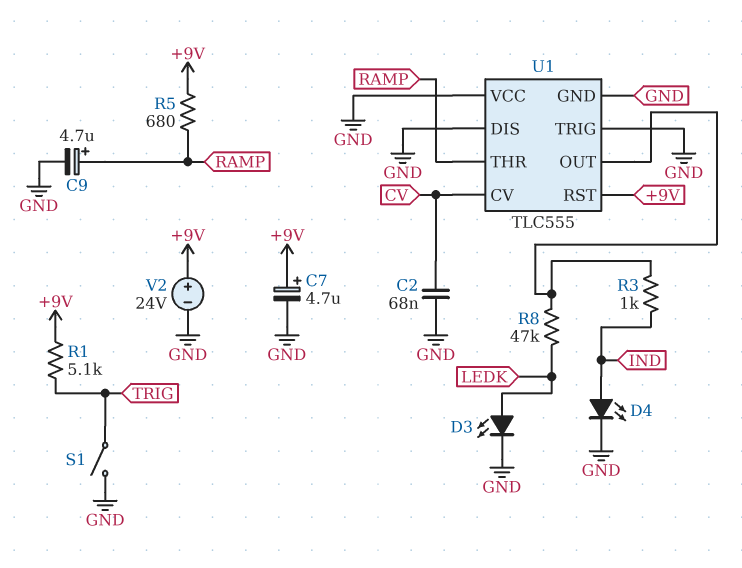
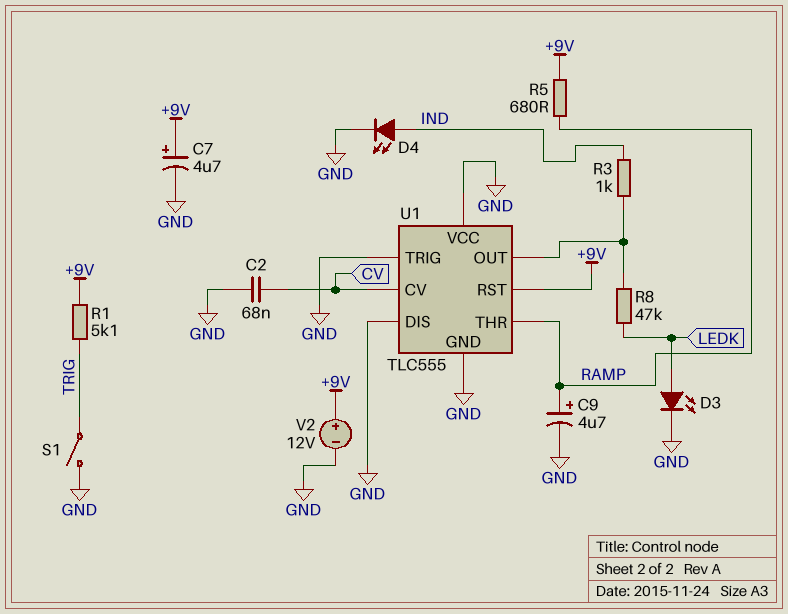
V2: 24V (plus +9V, minus GND) -> 12V (plus +9V, minus GND)

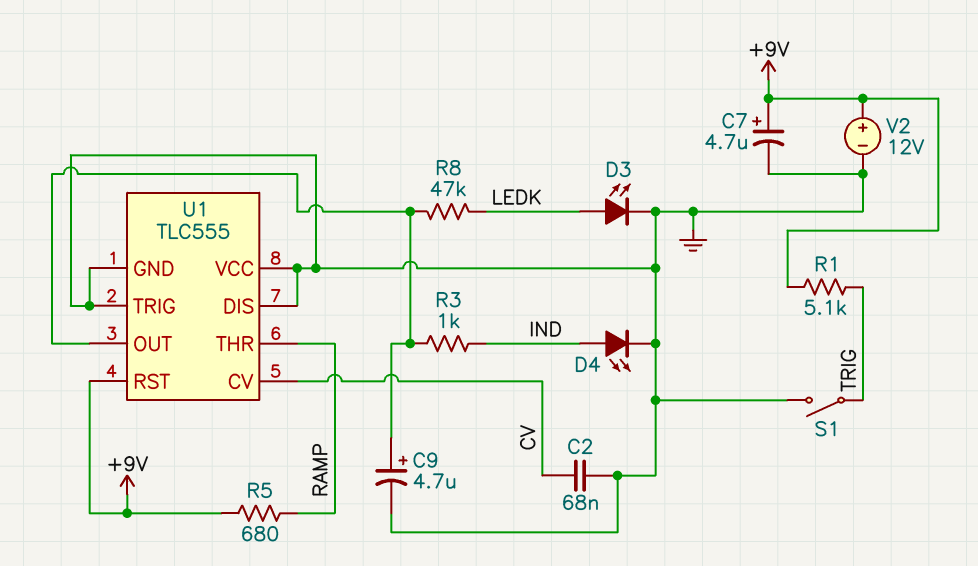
C9: 4.7uF (plus RAMP, minus GND) -> 4.7uF (plus U1/OUT, minus GND)

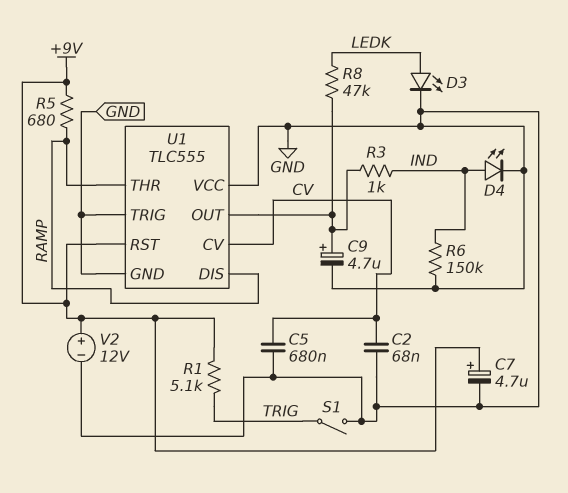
C5: none -> 680nF (CV, GND)
R6: none -> 150k (GND, IND)
U1 pin DIS: GND -> RAMP

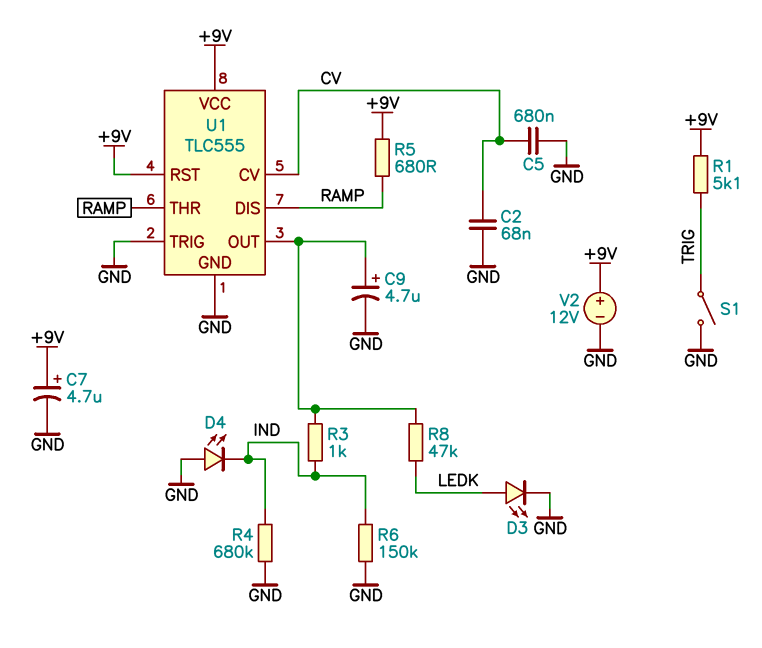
D4: LED (A IND, K GND) -> LED (A GND, K IND)
R4: none -> 680k (GND, IND)
U1 pin VCC: GND -> +9V

